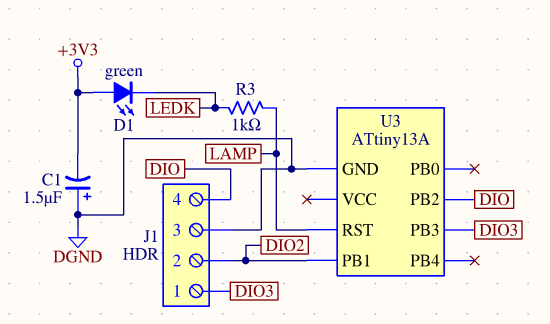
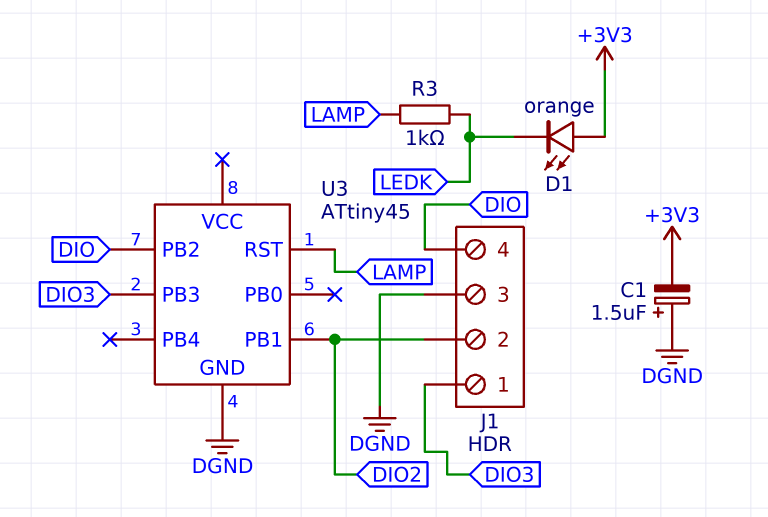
D1: LED green (A +3V3, K LEDK) -> LED orange (A +3V3, K LEDK)
U3: ATtiny13A -> ATtiny45

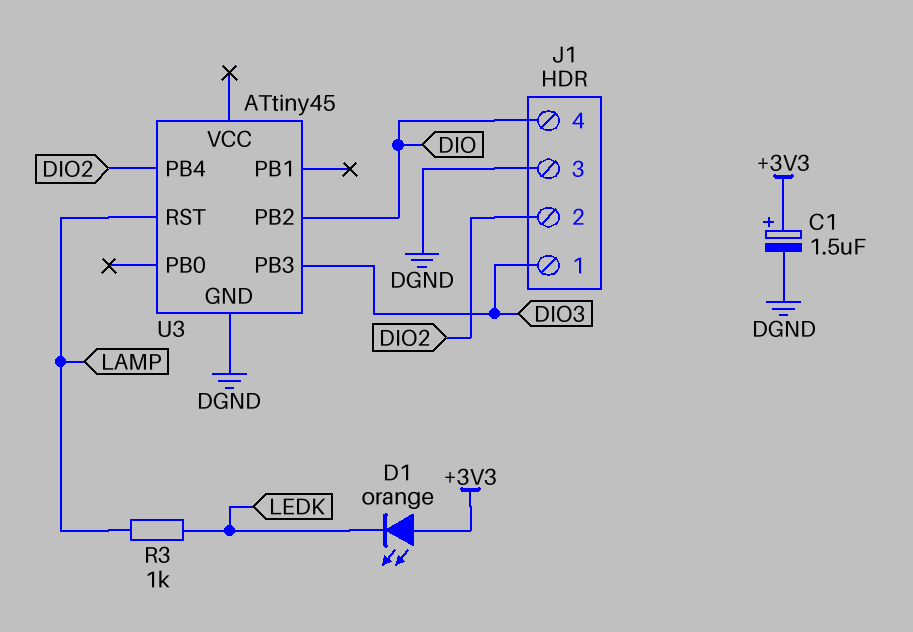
C1: 1.5uF (plus DGND, minus +3V3) -> 1.5uF (plus +3V3, minus DGND)
U3 pin PB1: DIO2 -> none
U3 pin PB4: none -> DIO2

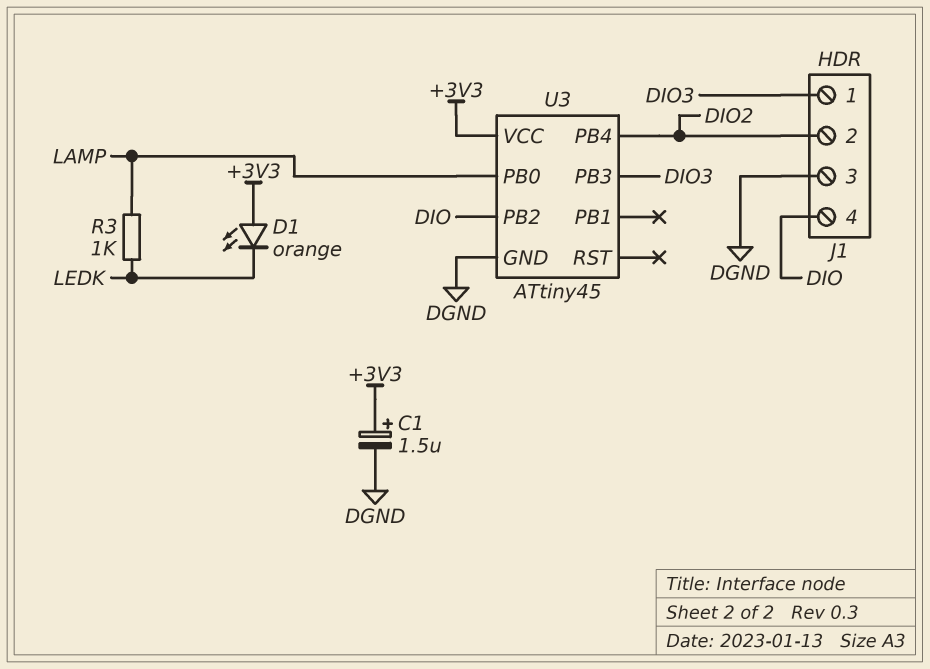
U3 pin PB0: none -> LAMP
U3 pin RST: LAMP -> none
U3 pin VCC: none -> +3V3

